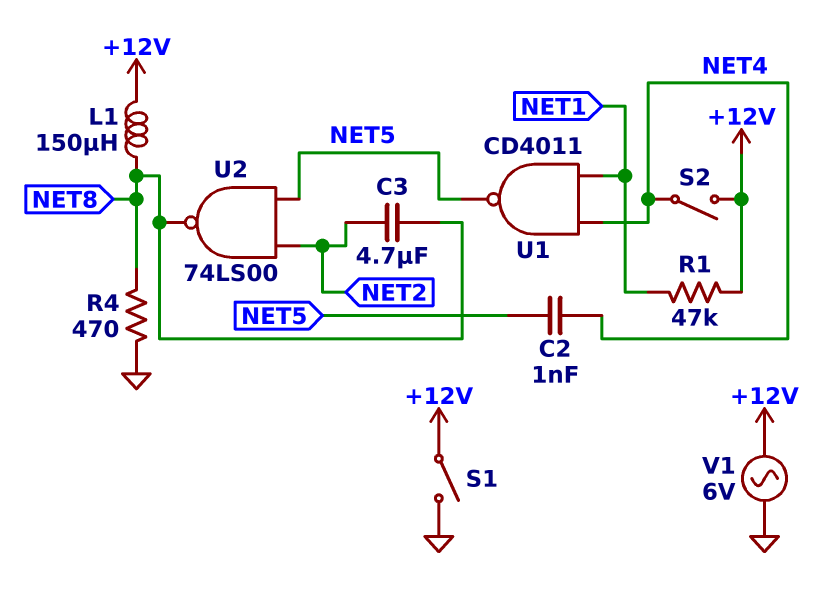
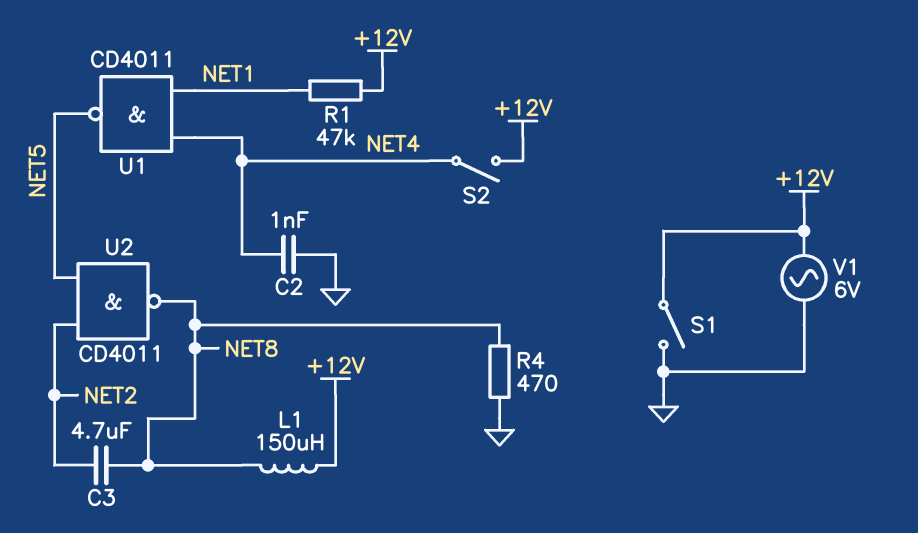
C2: 1nF (NET4, NET5) -> 1nF (GND, NET4)
U2: NAND 74LS00 (in NET2, in NET5, out NET8) -> NAND CD4011 (in NET2, in NET5, out NET8)

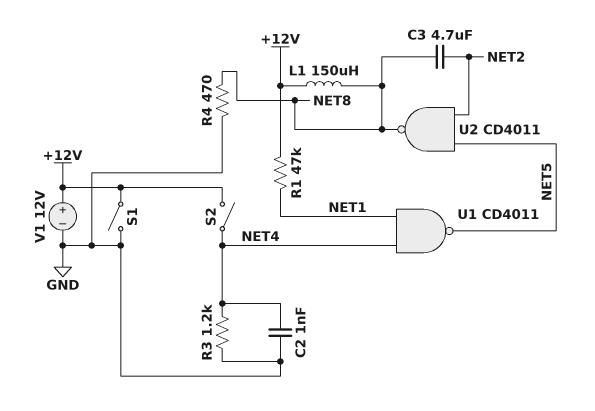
R3: none -> 1.2k (GND, NET4)
V1: AC 6V (+12V, GND) -> 12V (plus +12V, minus GND)

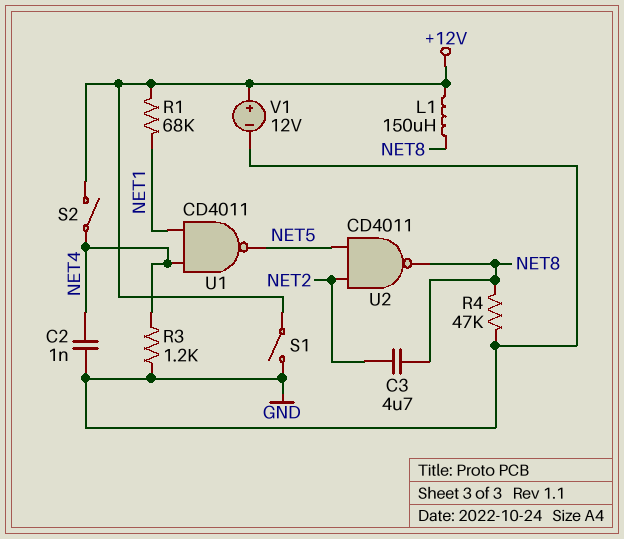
R1: 47k (+12V, NET1) -> 68k (+12V, NET1)
R4: 470 (GND, NET8) -> 47k (GND, NET8)

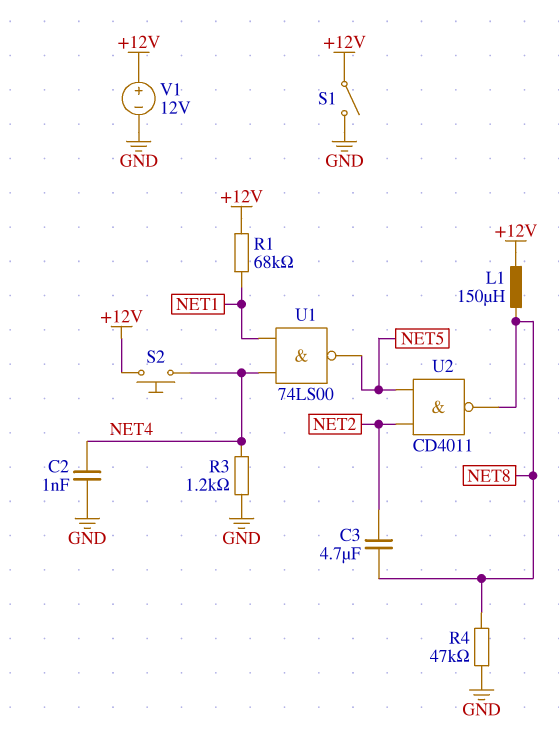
S2: switch (+12V, NET4) -> button (+12V, NET4)
U1: NAND CD4011 (in NET1, in NET4, out NET5) -> NAND 74LS00 (in NET1, in NET4, out NET5)

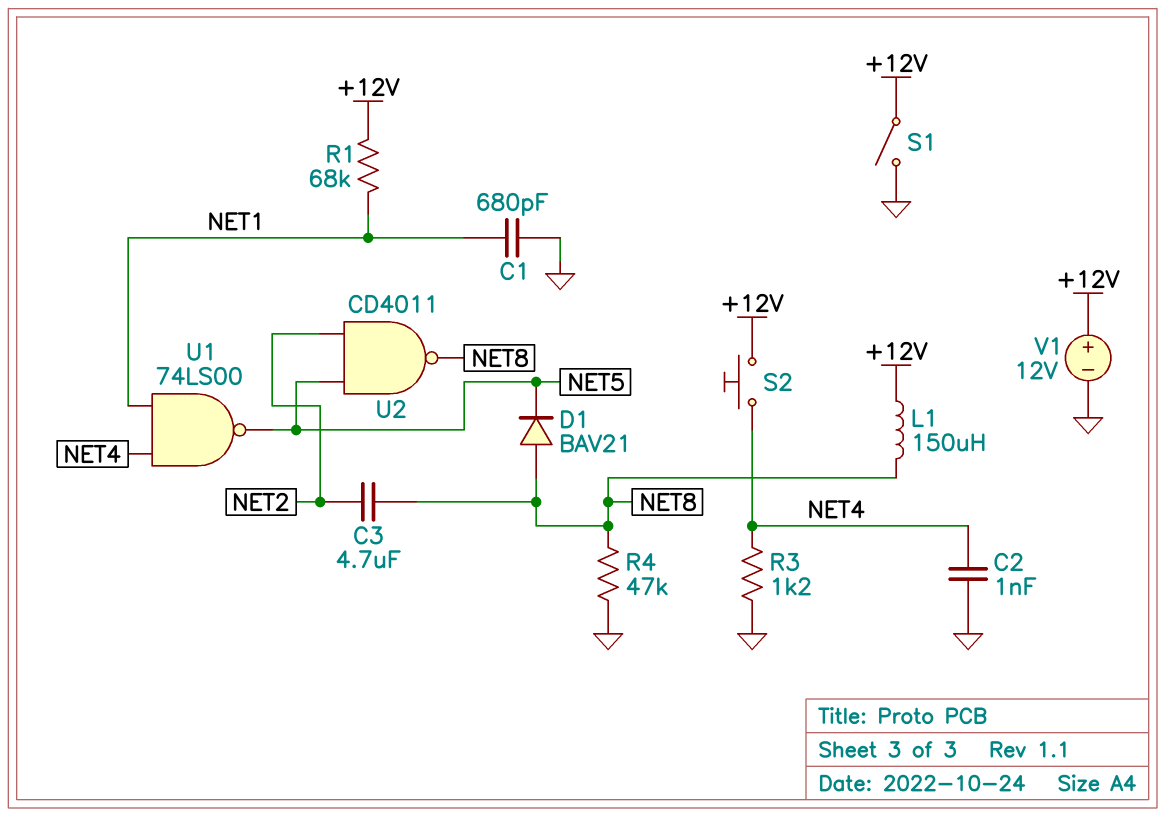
C1: none -> 680pF (GND, NET1)
D1: none -> diode BAV21 (A NET8, K NET5)

